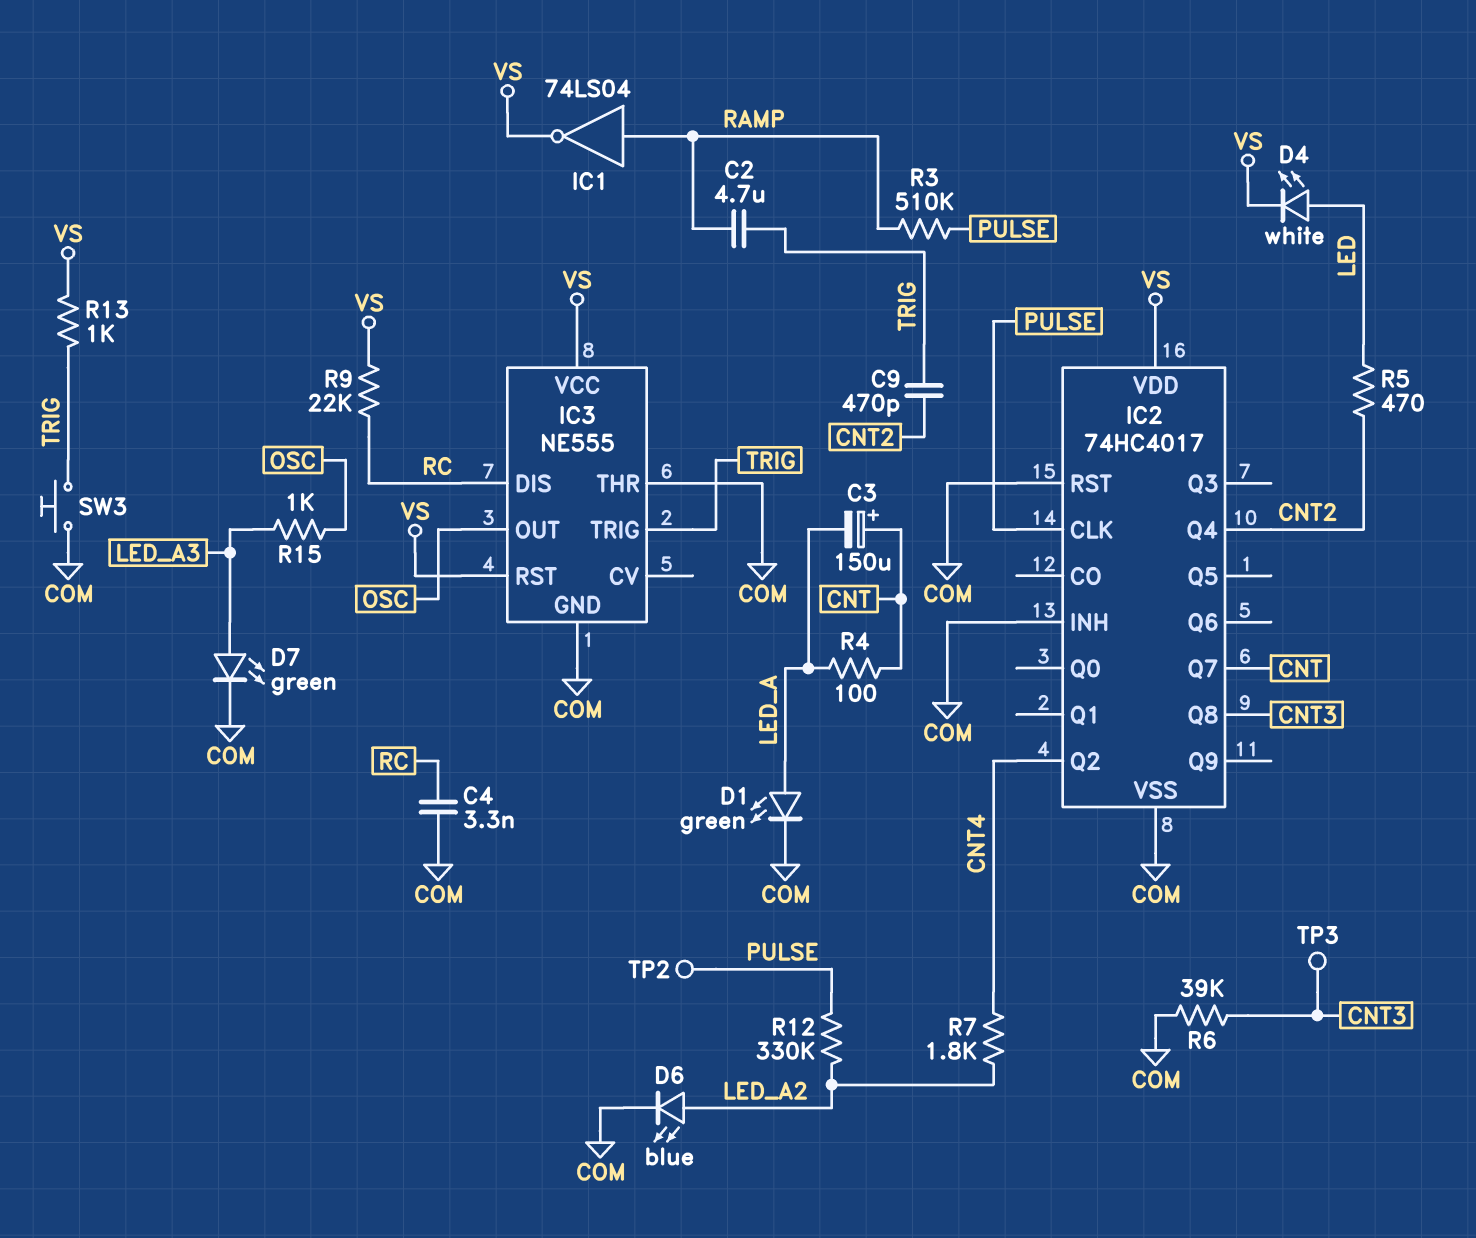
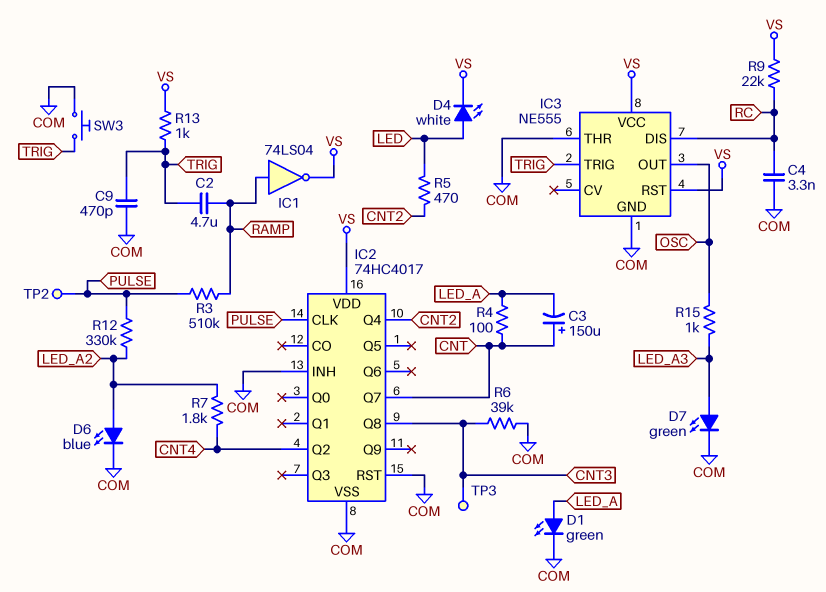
C9: 470pF (CNT2, TRIG) -> 470pF (COM, TRIG)

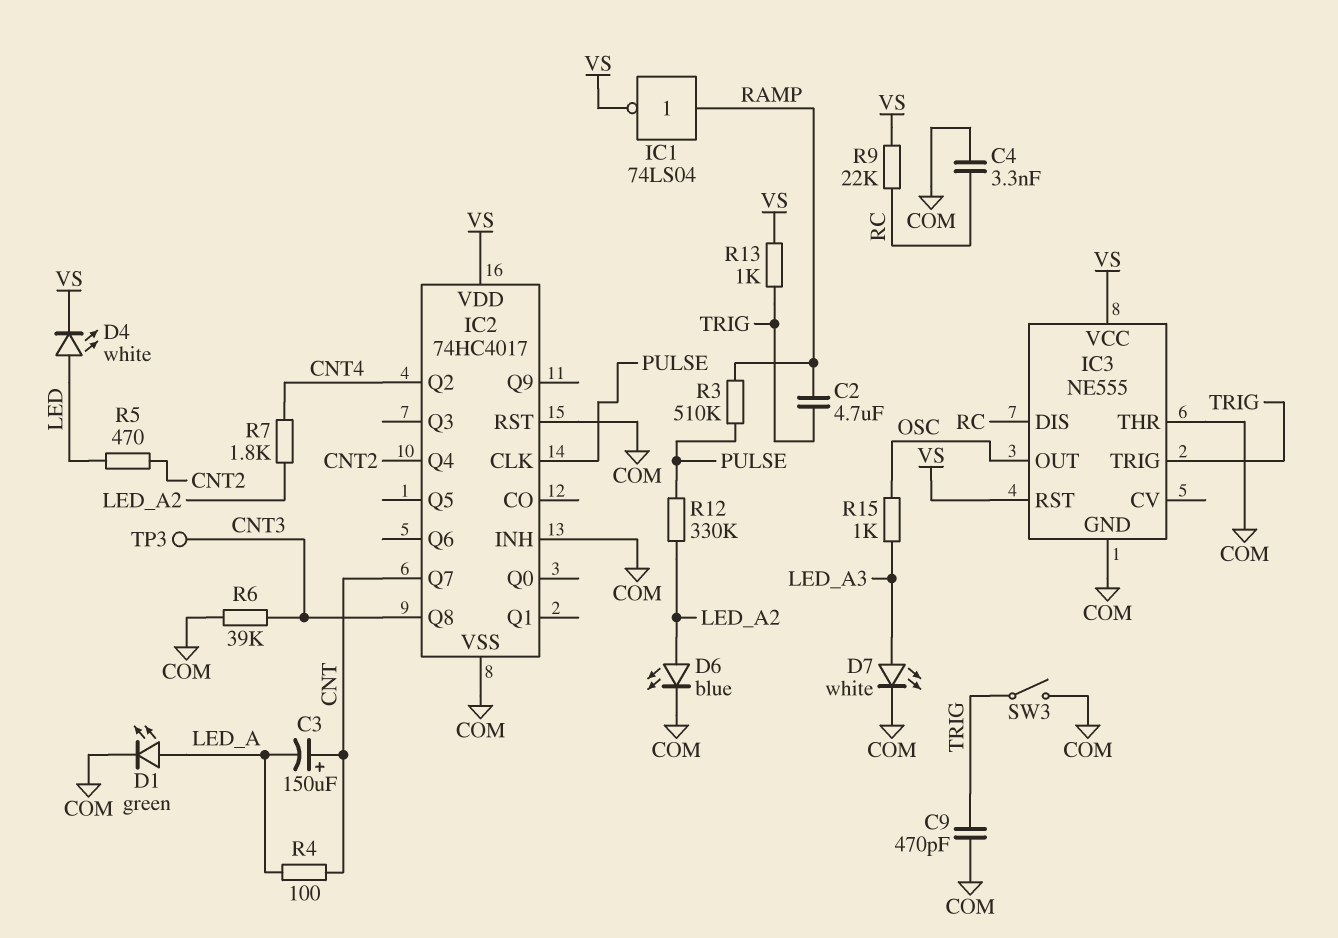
D7: LED green (A LED_A3, K COM) -> LED white (A LED_A3, K COM)
SW3: button (COM, TRIG) -> switch (COM, TRIG)
TP2: test point (PULSE) -> none

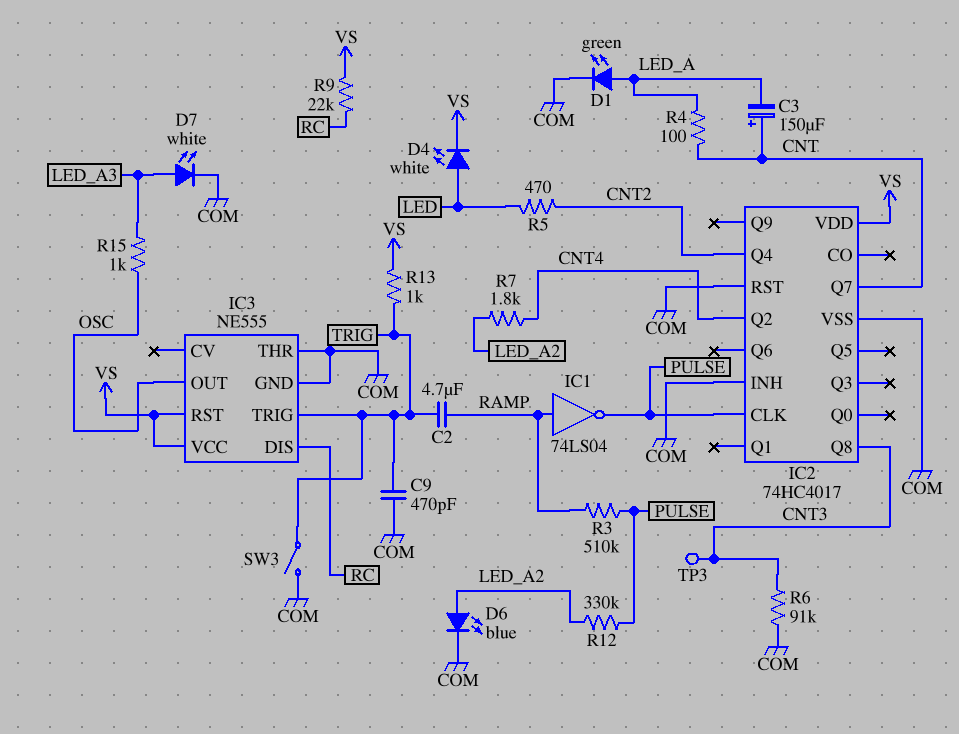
C4: 3.3nF (COM, RC) -> none
IC1: NOT 74LS04 (in RAMP, out VS) -> NOT 74LS04 (in RAMP, out PULSE)
R6: 39k (CNT3, COM) -> 91k (CNT3, COM)

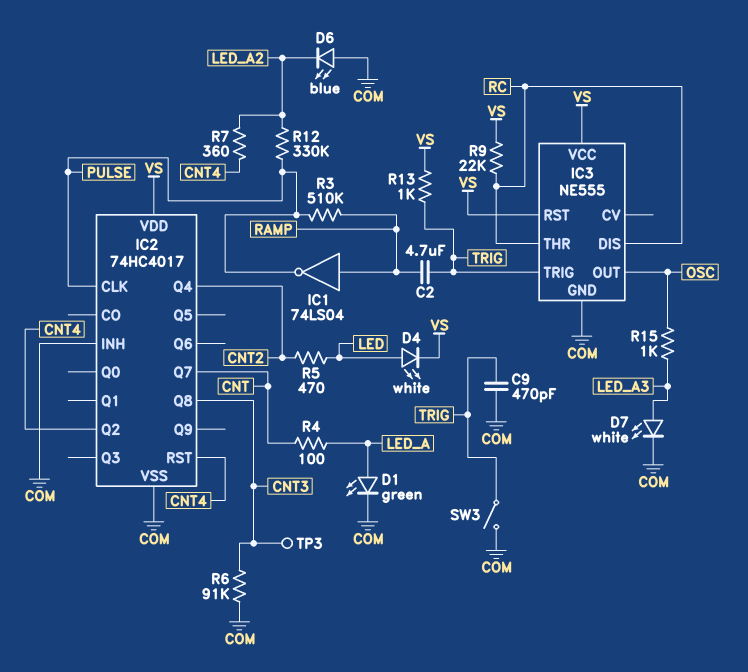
C3: 150uF (plus CNT, minus LED_A) -> none
D6: LED blue (A LED_A2, K COM) -> LED blue (A COM, K LED_A2)
IC2 pin RST: COM -> CNT4
IC3 pin THR: COM -> RC
R7: 1.8k (CNT4, LED_A2) -> 360 (CNT4, LED_A2)

